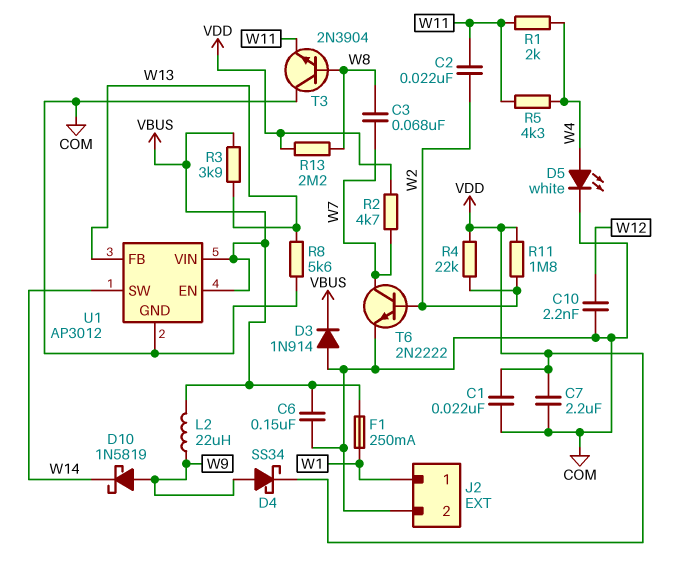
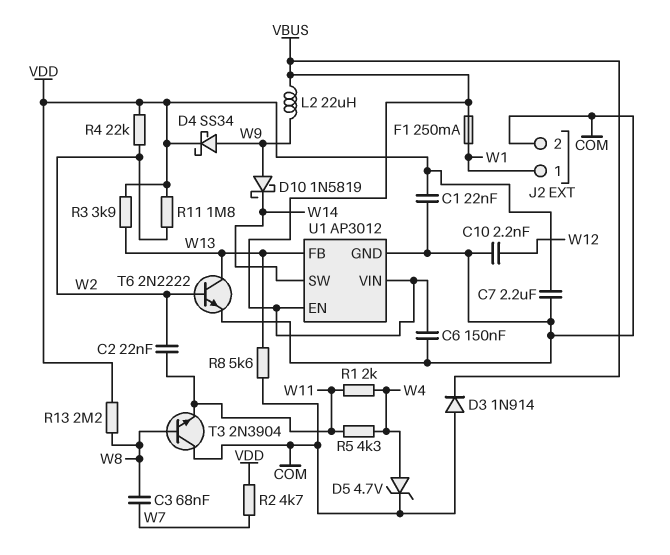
D5: LED white (A W4, K COM) -> zener 4.7V (A W4, K COM)
R3: 3.9k (VBUS, W13) -> 3.9k (VDD, W13)
T6: NPN 2N2222 (B W2, C W7, E COM) -> NPN 2N2222 (B W2, C W13, E COM)

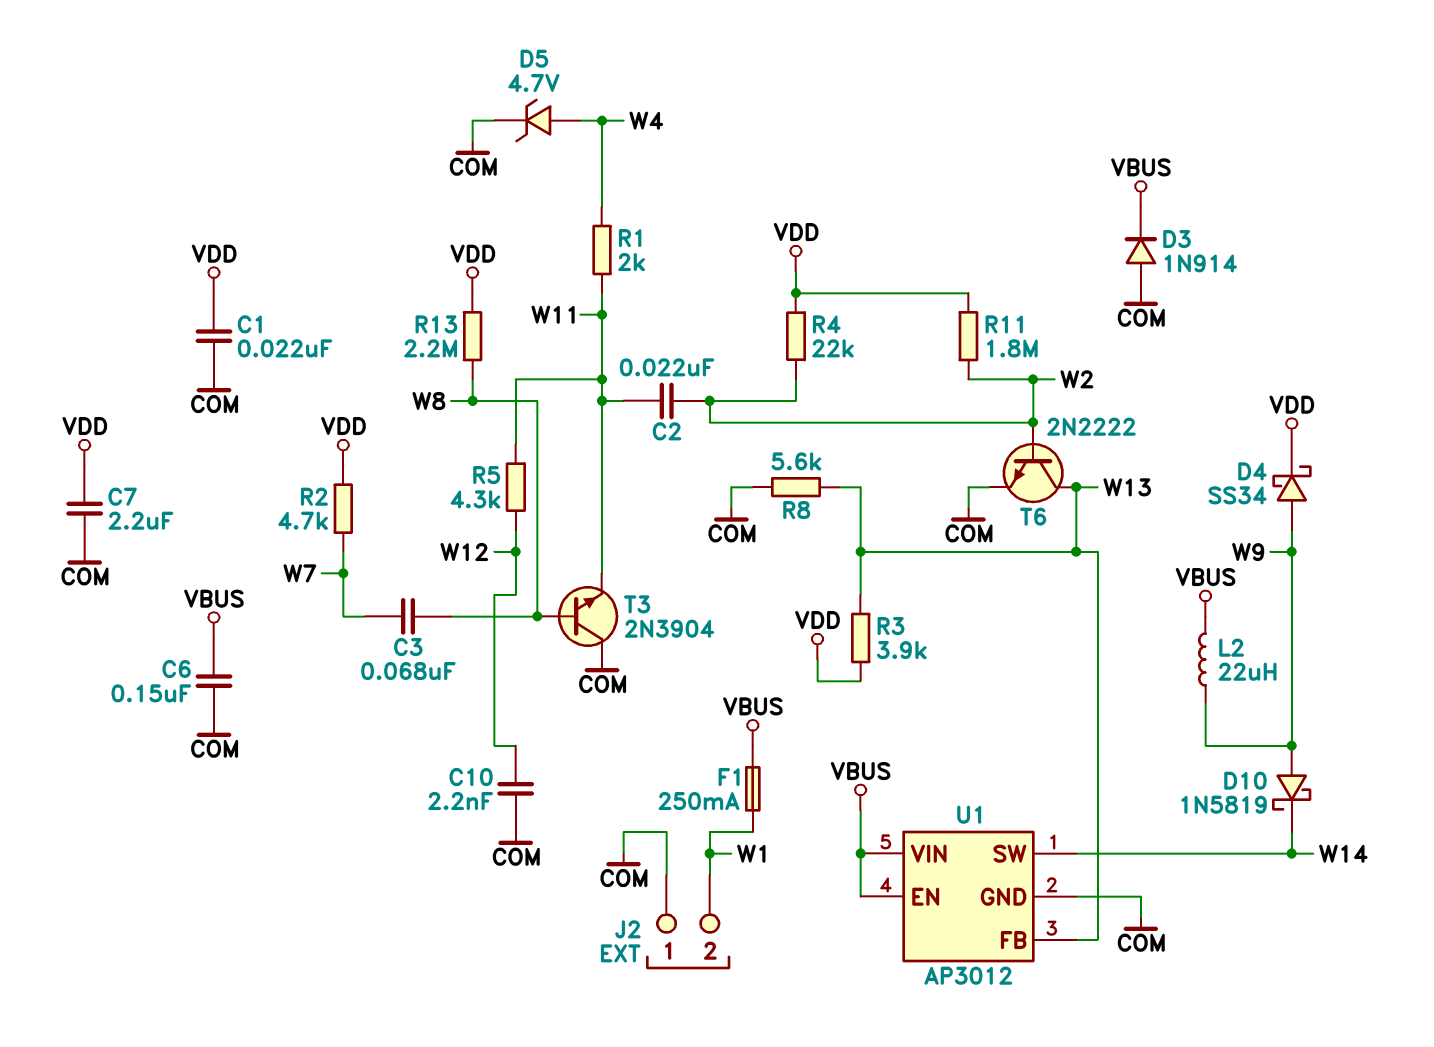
J2 pin 1: W1 -> COM
J2 pin 2: COM -> W1
R5: 4.3k (W4, W11) -> 4.3k (W11, W12)

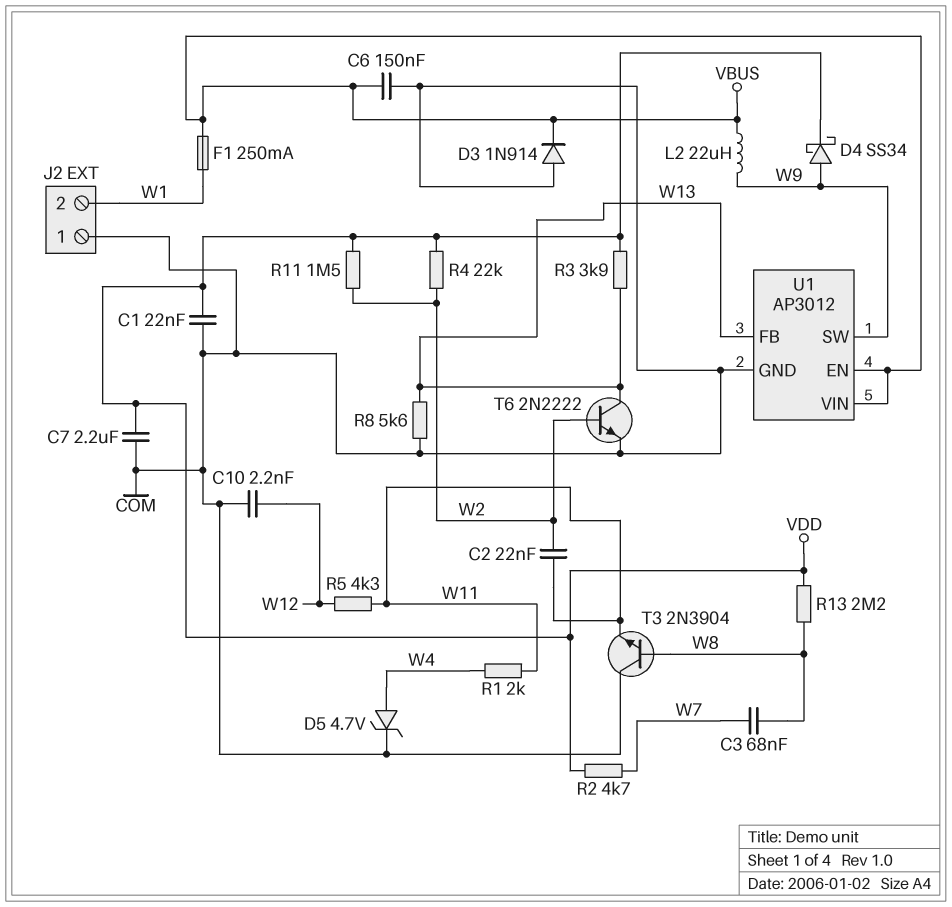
D10: schottky 1N5819 (A W9, K W14) -> none
R11: 1.8M (VDD, W2) -> 1.5M (VDD, W2)
U1 pin SW: W14 -> W9

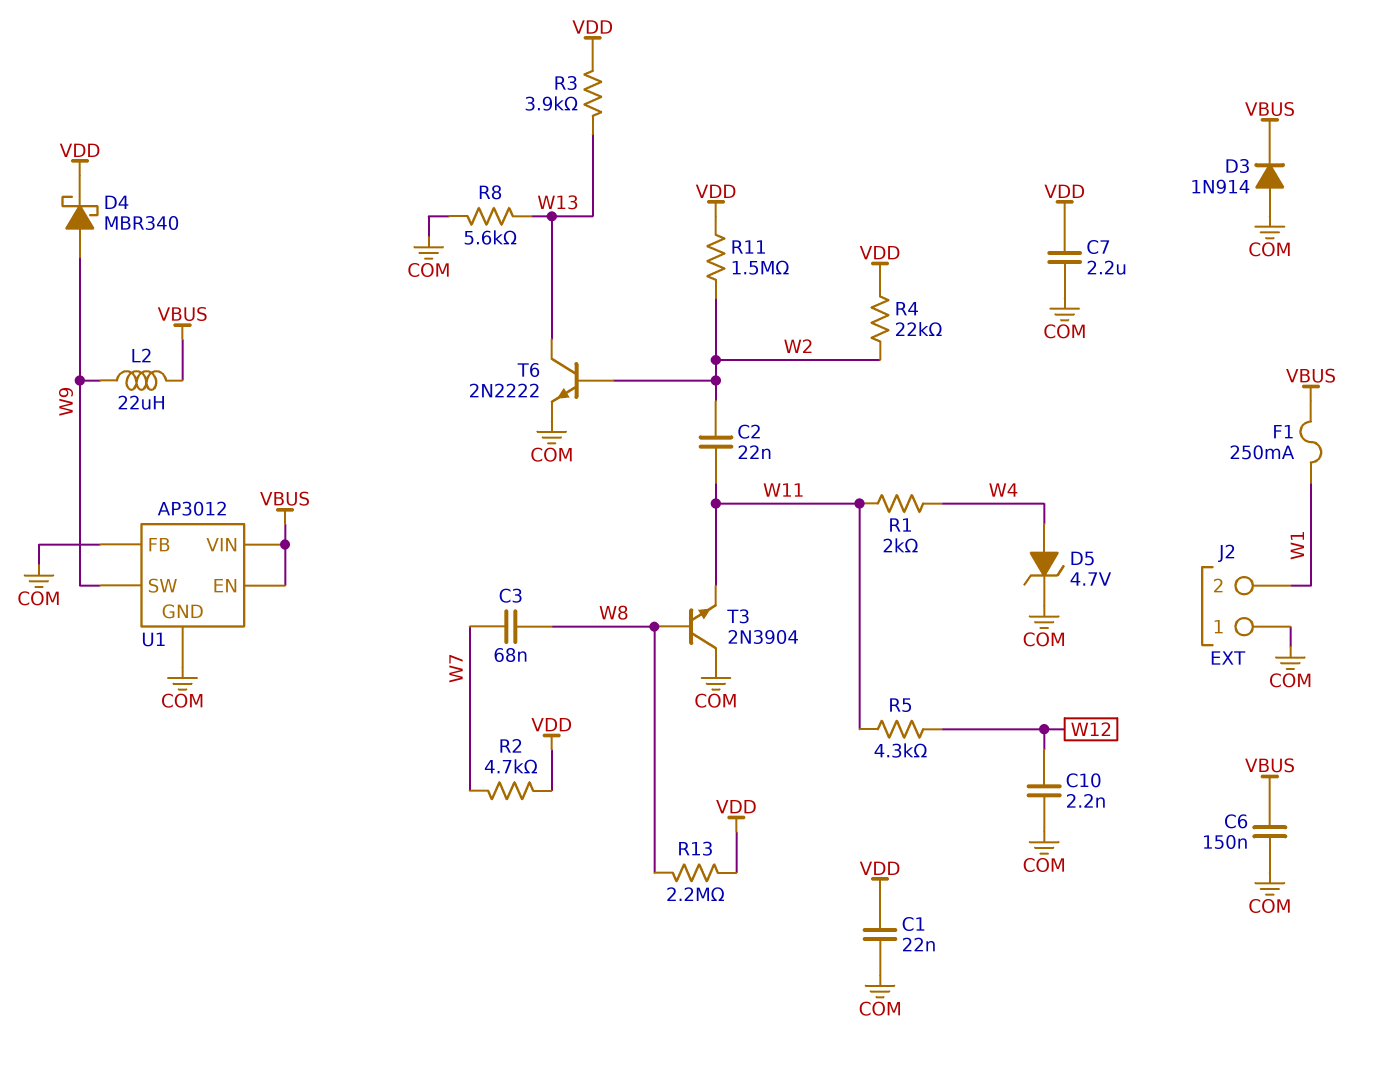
D4: schottky SS34 (A W9, K VDD) -> schottky MBR340 (A W9, K VDD)
U1 pin FB: W13 -> COM

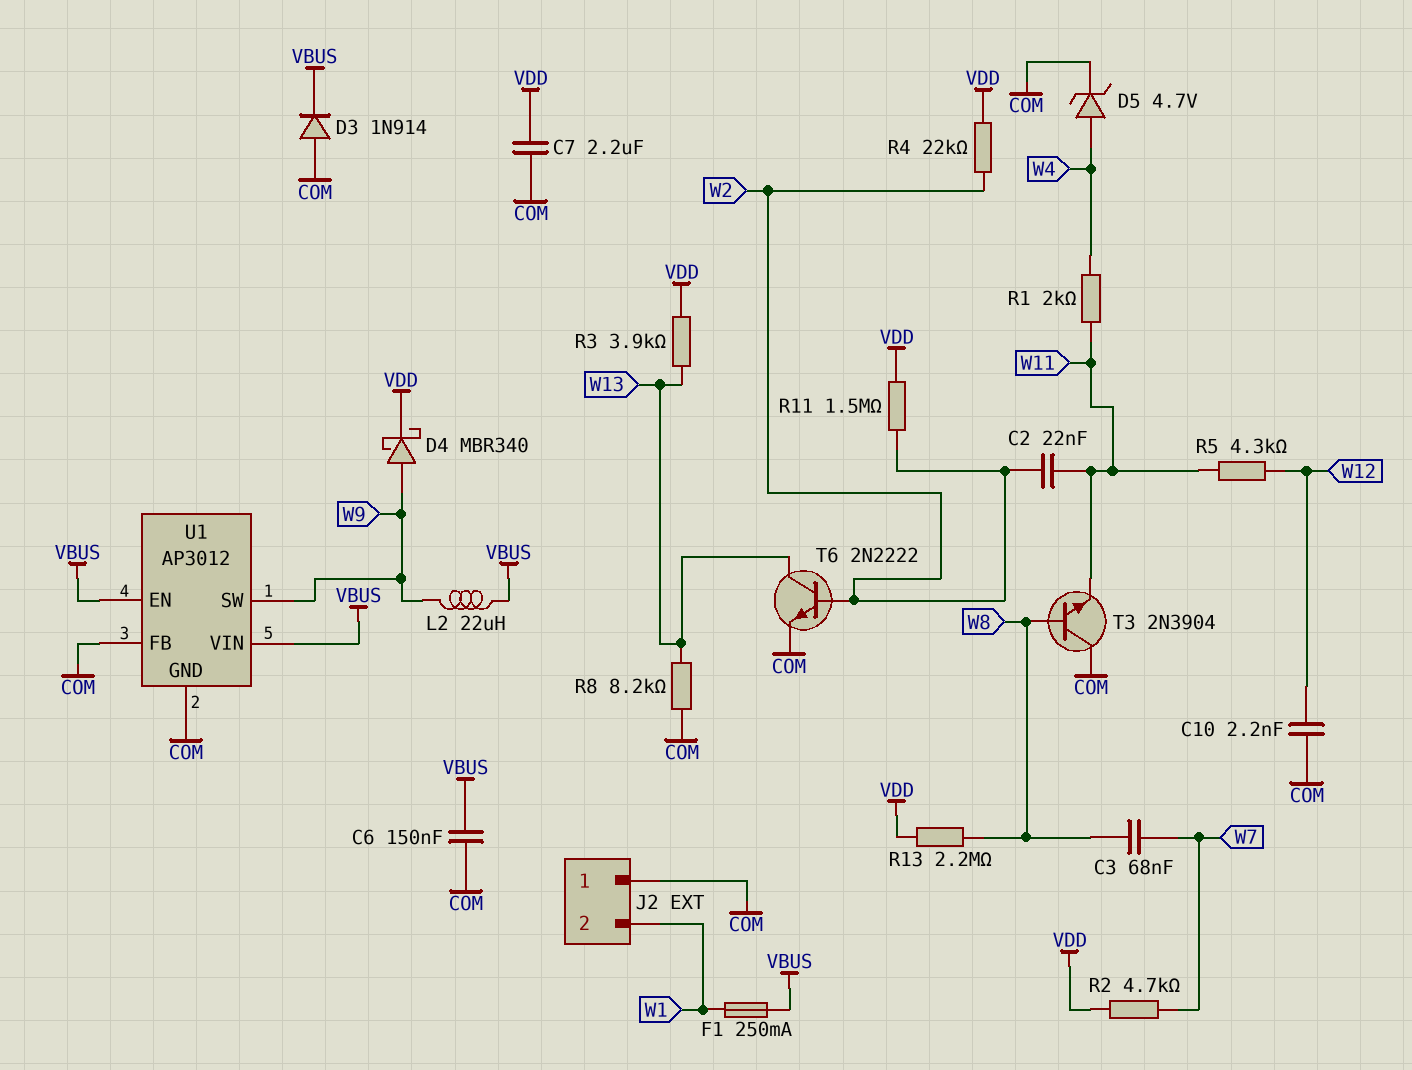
C1: 22nF (COM, VDD) -> none
R8: 5.6k (COM, W13) -> 8.2k (COM, W13)

